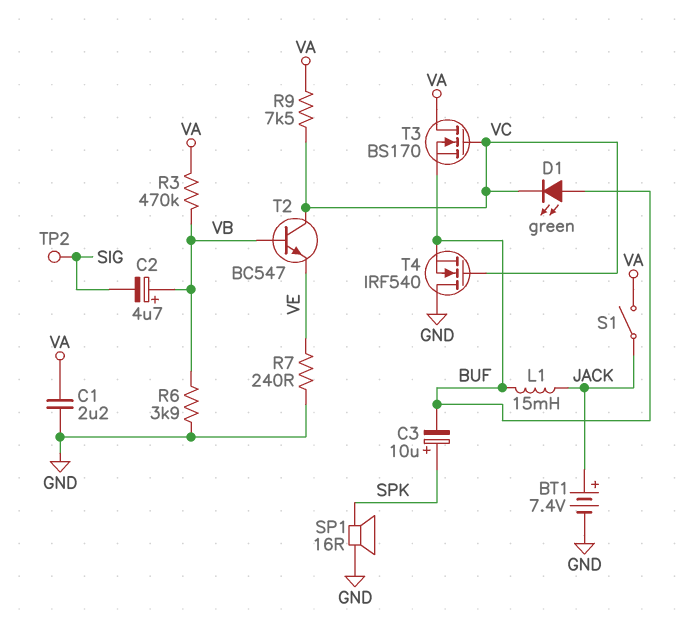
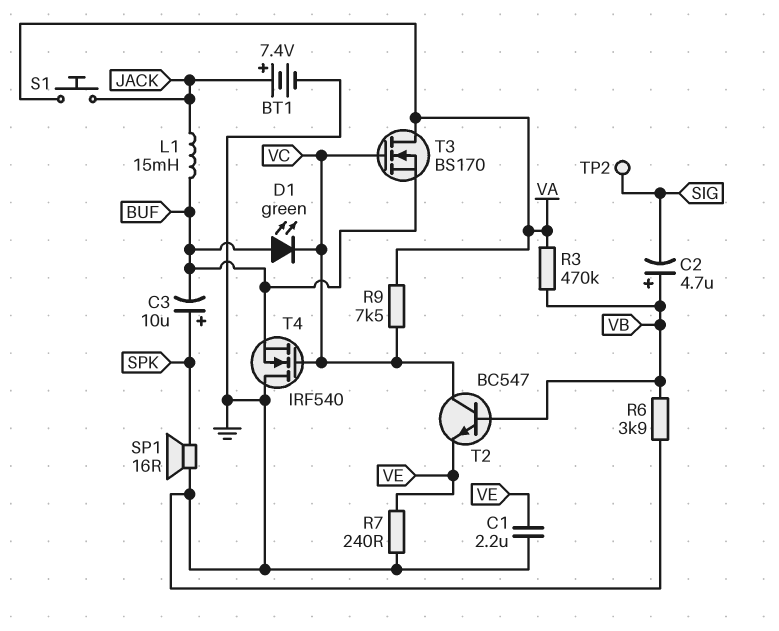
C1: 2.2uF (GND, VA) -> 2.2uF (GND, VE)
S1: switch (JACK, VA) -> button (JACK, VA)

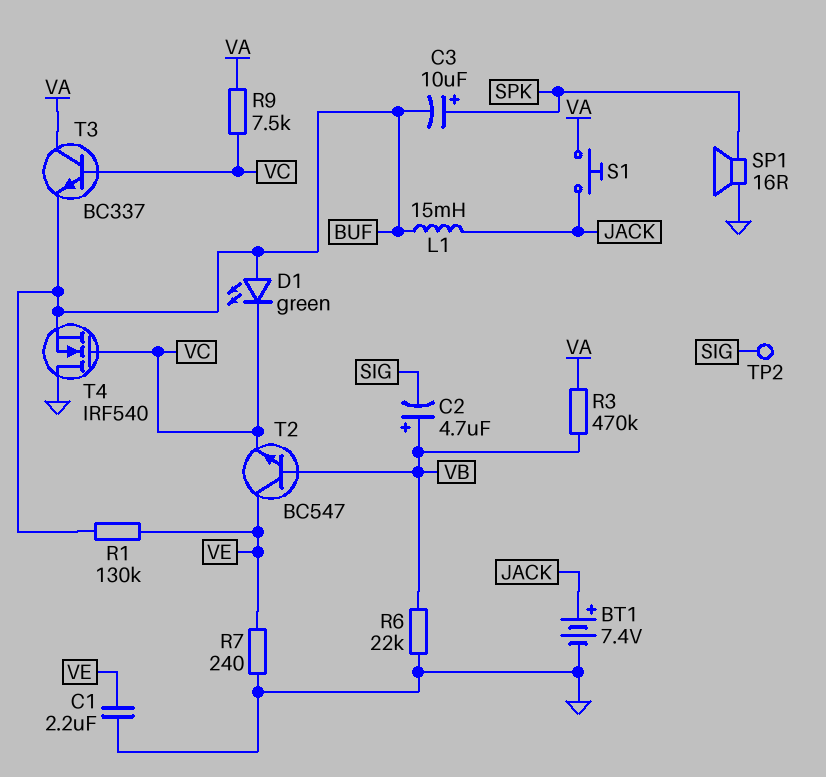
R1: none -> 130k (BUF, VE)
R6: 3.9k (GND, VB) -> 22k (GND, VB)
T2: NPN BC547 (B VB, C VC, E VE) -> NPN BC547 (B VB, C VE, E VC)
T3: NMOS BS170 (G VC, D VA, S BUF) -> NPN BC337 (B VC, C VA, E BUF)

